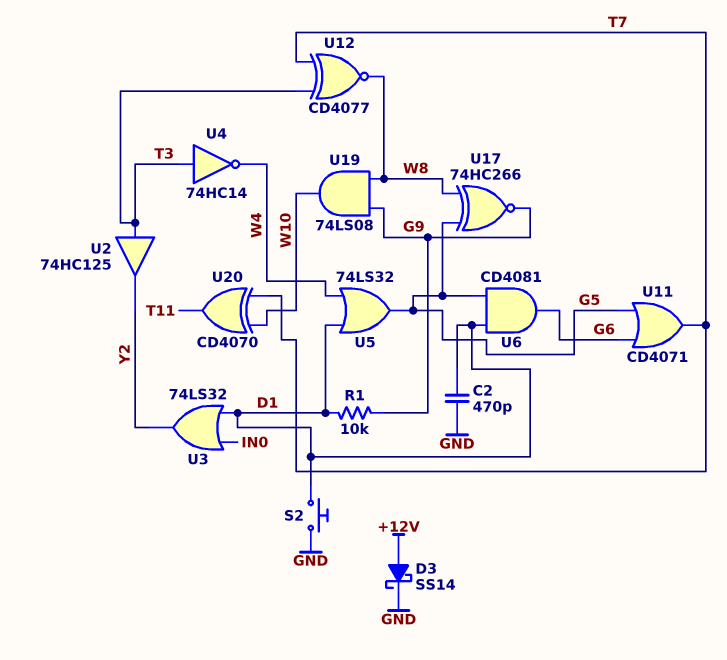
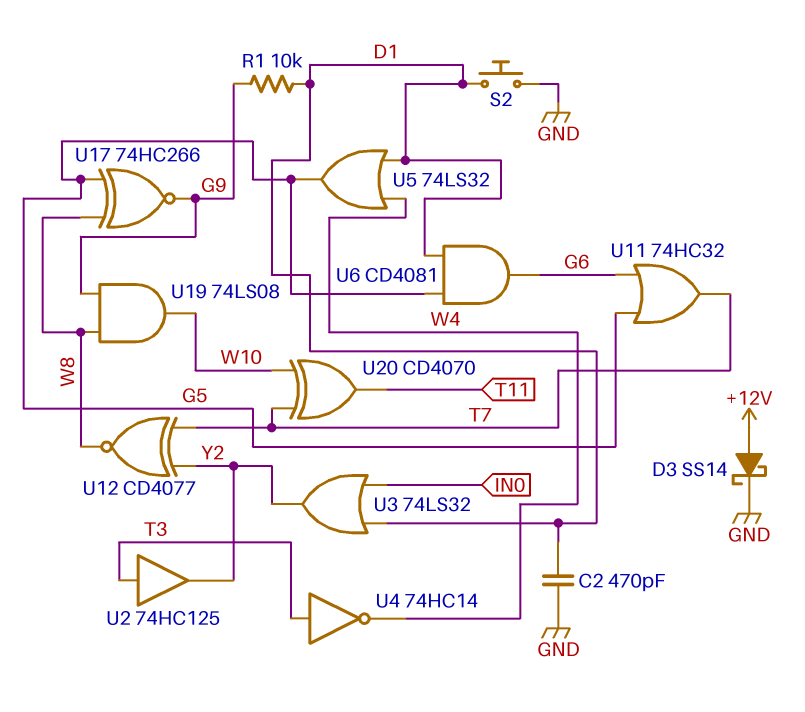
U11: OR CD4071 (in G5, in G6, out T7) -> OR 74HC32 (in G5, in G6, out T7)
U12: XNOR CD4077 (in T3, in T7, out W8) -> XNOR CD4077 (in T7, in Y2, out W8)

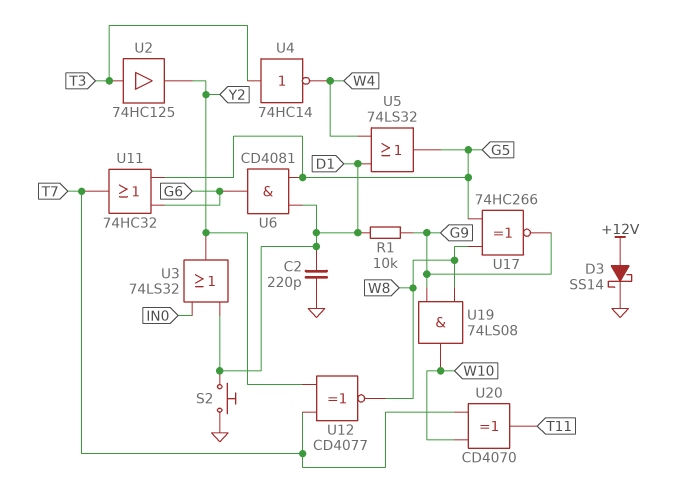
C2: 470pF (D1, GND) -> 220pF (D1, GND)

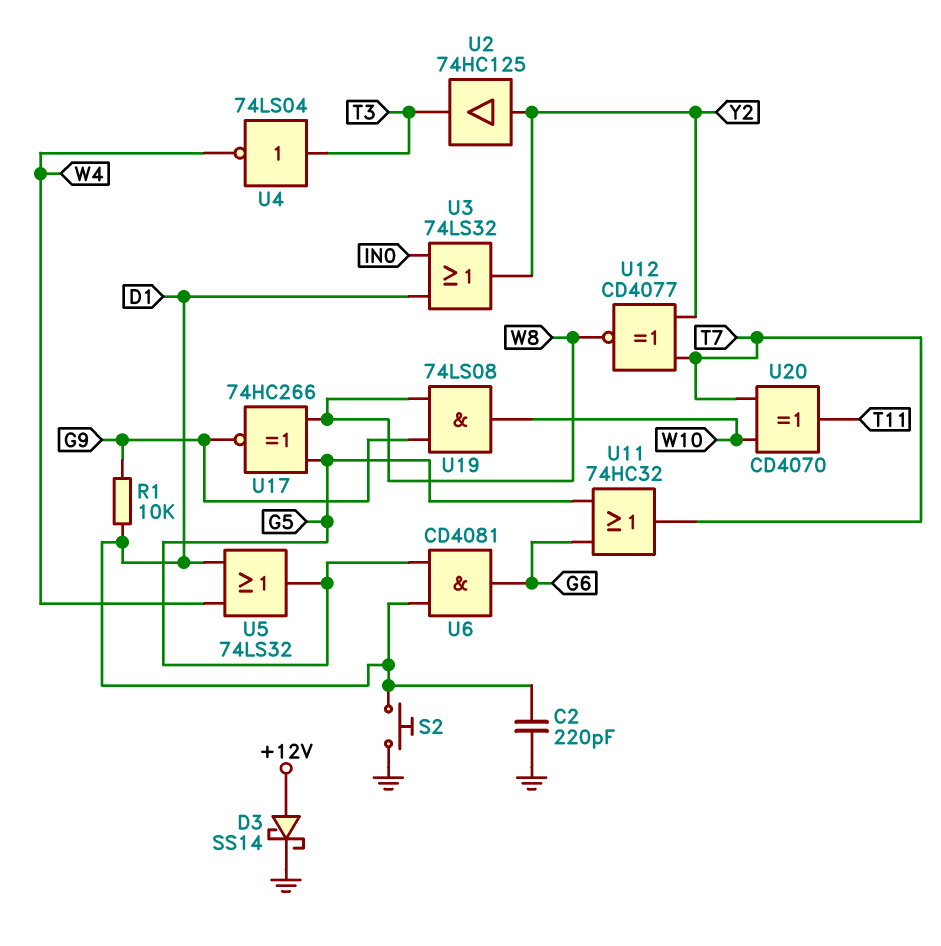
U2: buffer 74HC125 (in T3, out Y2) -> buffer 74HC125 (in Y2, out T3)
U4: NOT 74HC14 (in T3, out W4) -> NOT 74LS04 (in T3, out W4)

